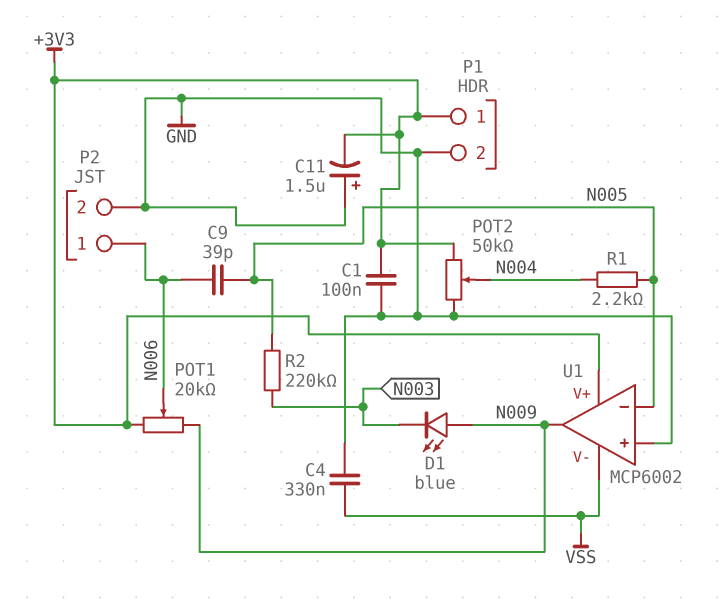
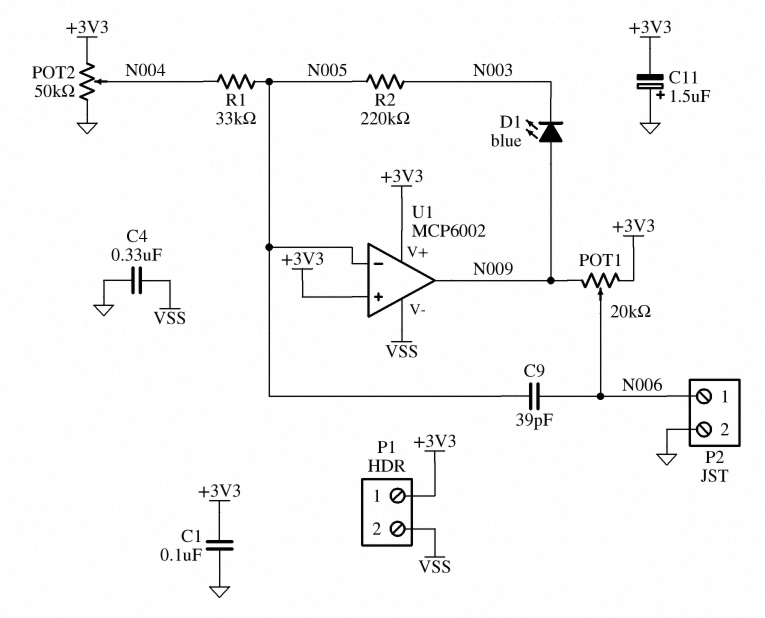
P1 pin 2: GND -> VSS
R1: 2.2k (N004, N005) -> 33k (N004, N005)
U1 pin in+: GND -> +3V3

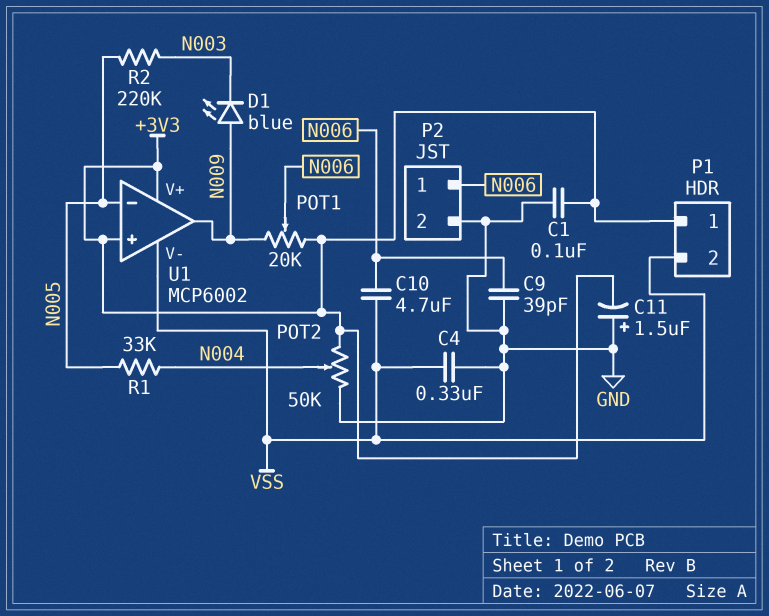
C9: 39pF (N005, N006) -> 39pF (GND, N006)
C10: none -> 4.7uF (N006, VSS)

